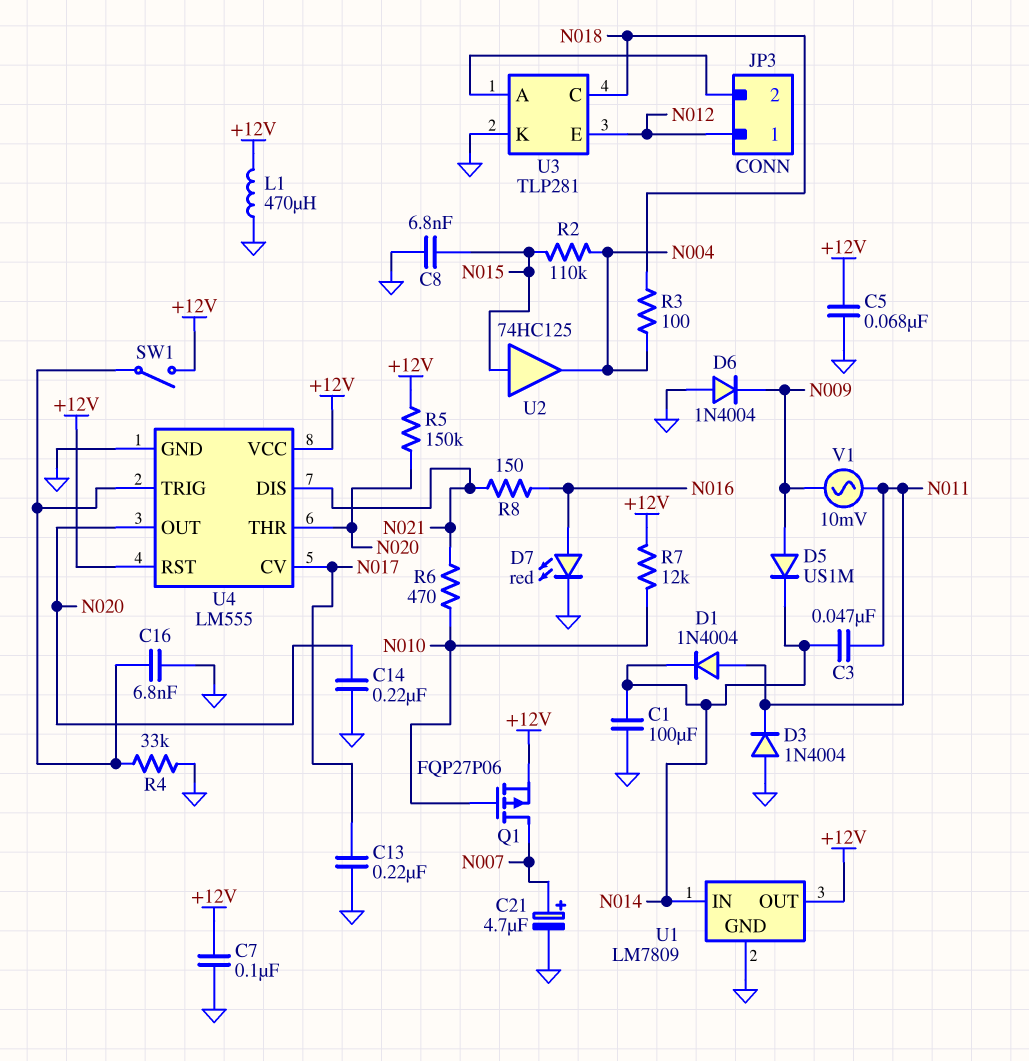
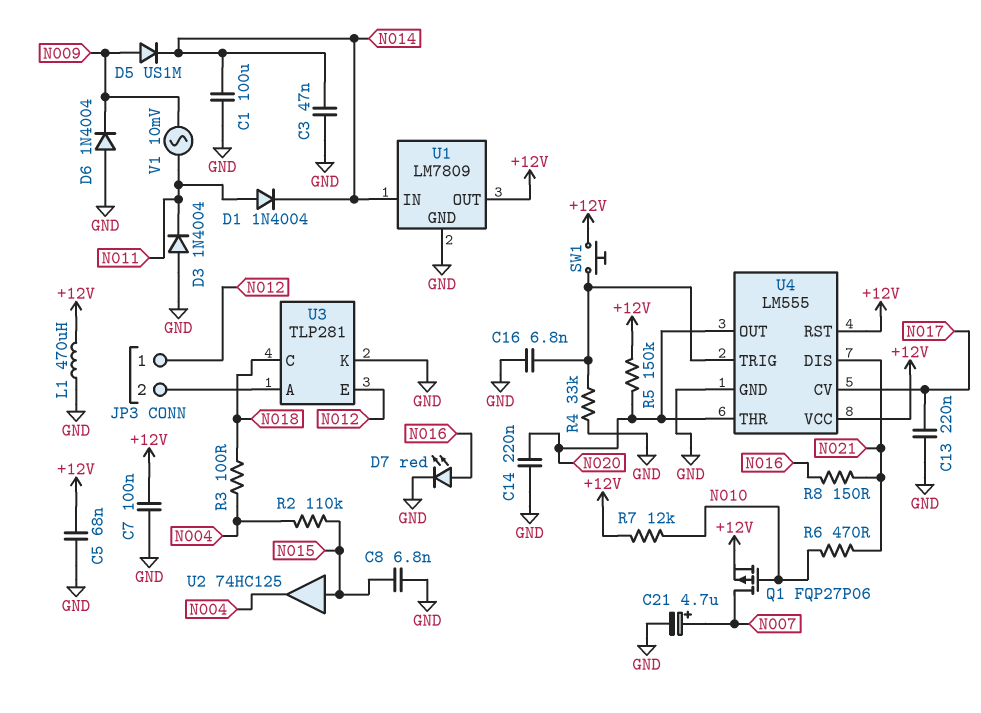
C3: 47nF (N011, N014) -> 47nF (GND, N014)
SW1: switch (+12V, U4/TRIG) -> button (+12V, U4/TRIG)

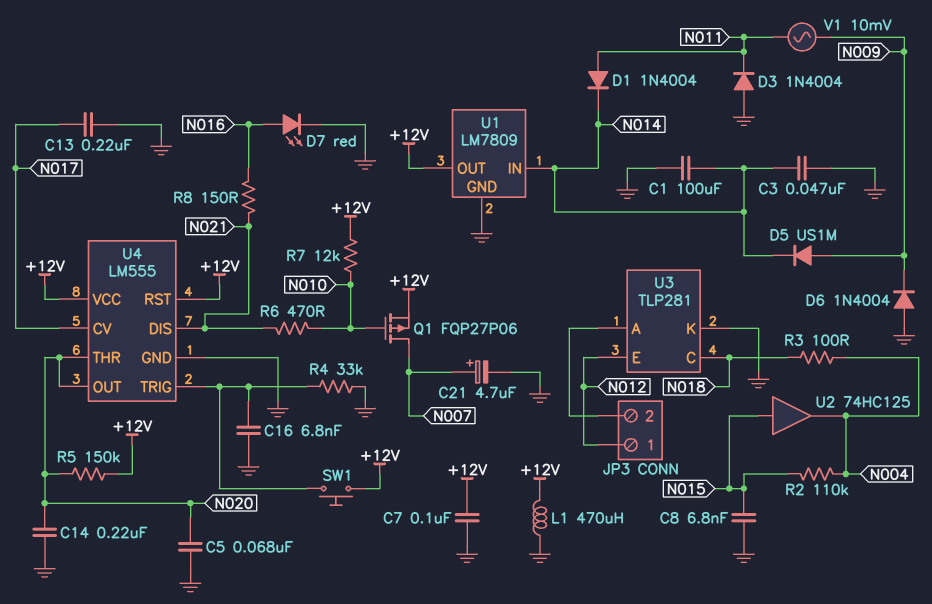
C5: 68nF (+12V, GND) -> 68nF (GND, N020)

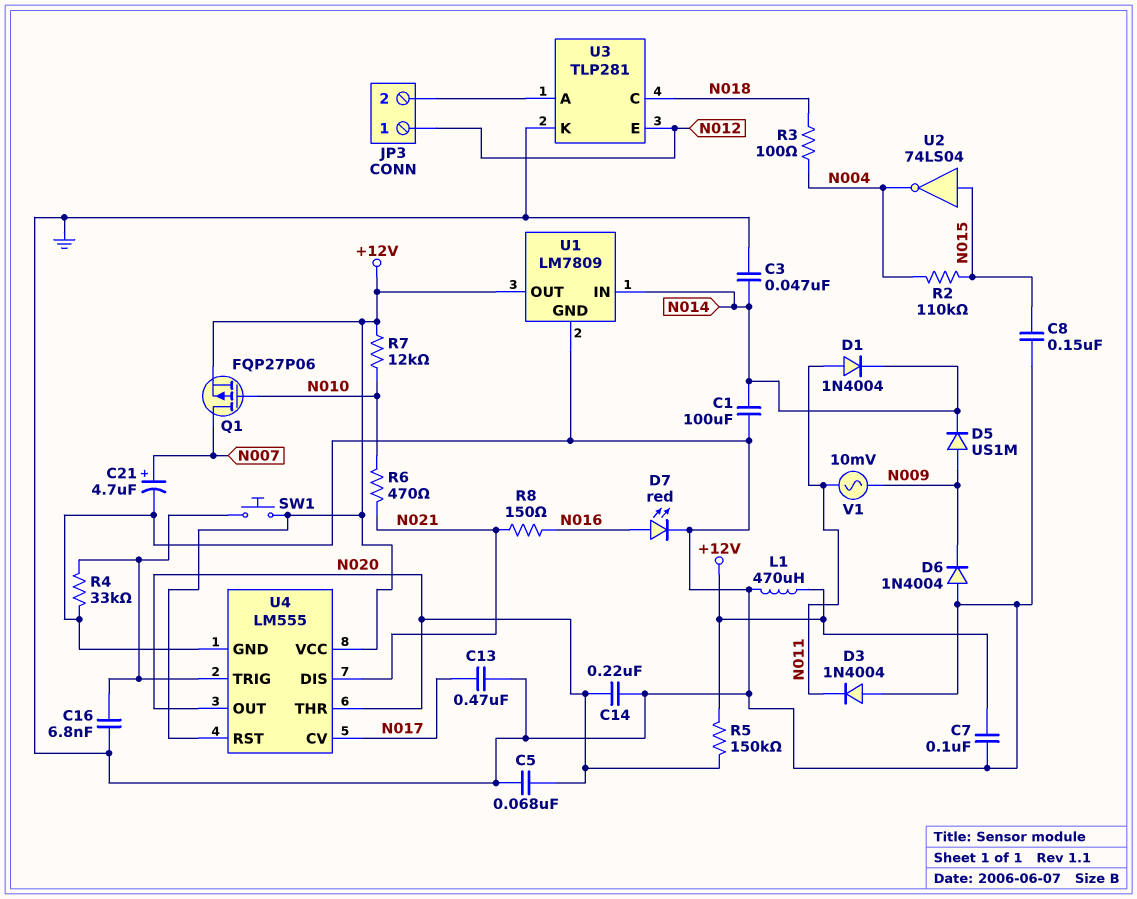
C8: 6.8nF (GND, N015) -> 150nF (GND, N015)
C13: 220nF (GND, N017) -> 470nF (GND, N017)
U2: buffer 74HC125 (in N015, out N004) -> NOT 74LS04 (in N015, out N004)

